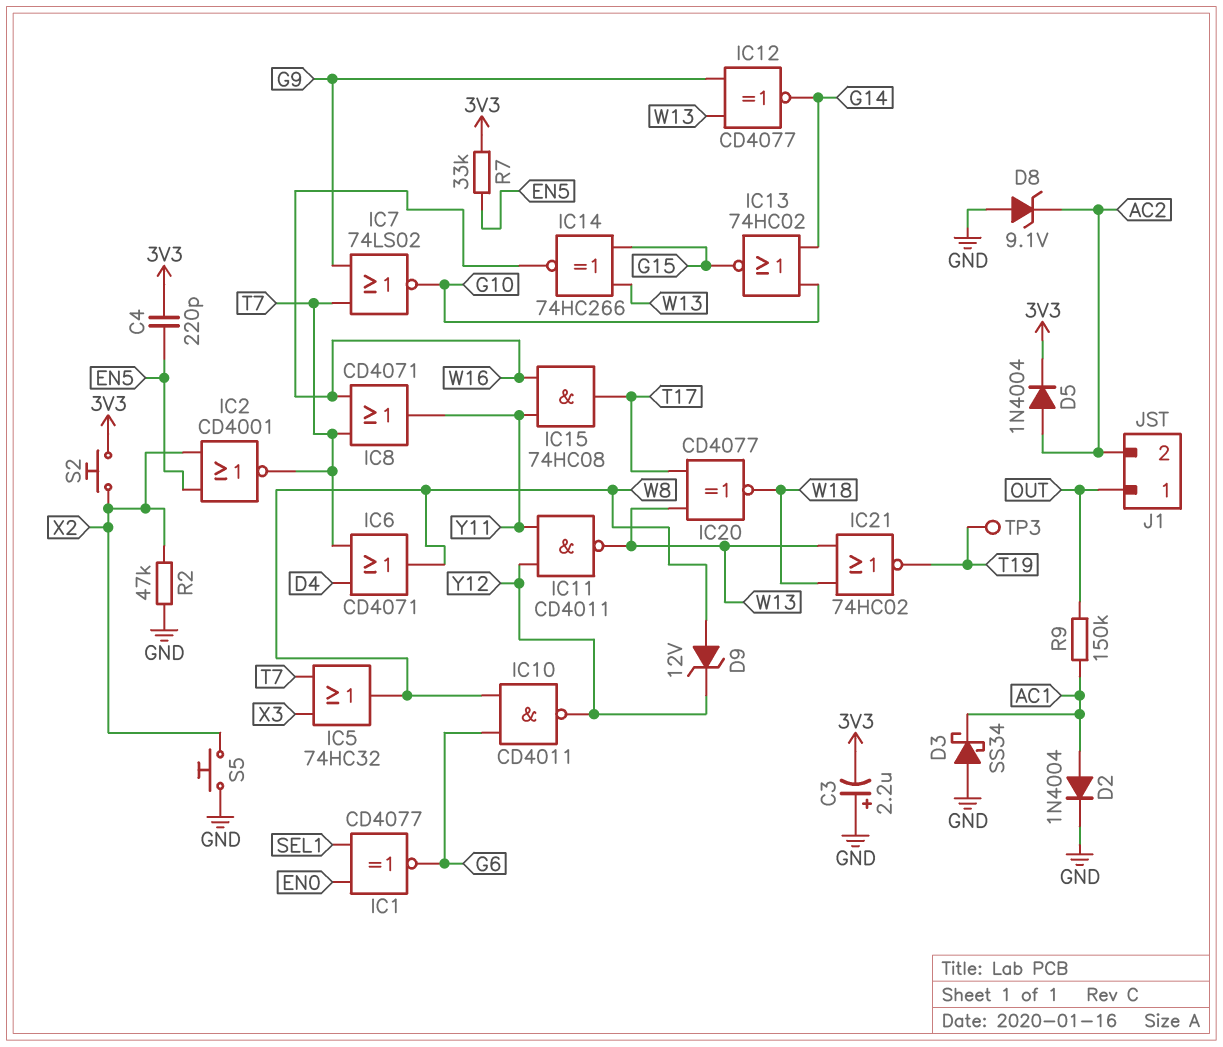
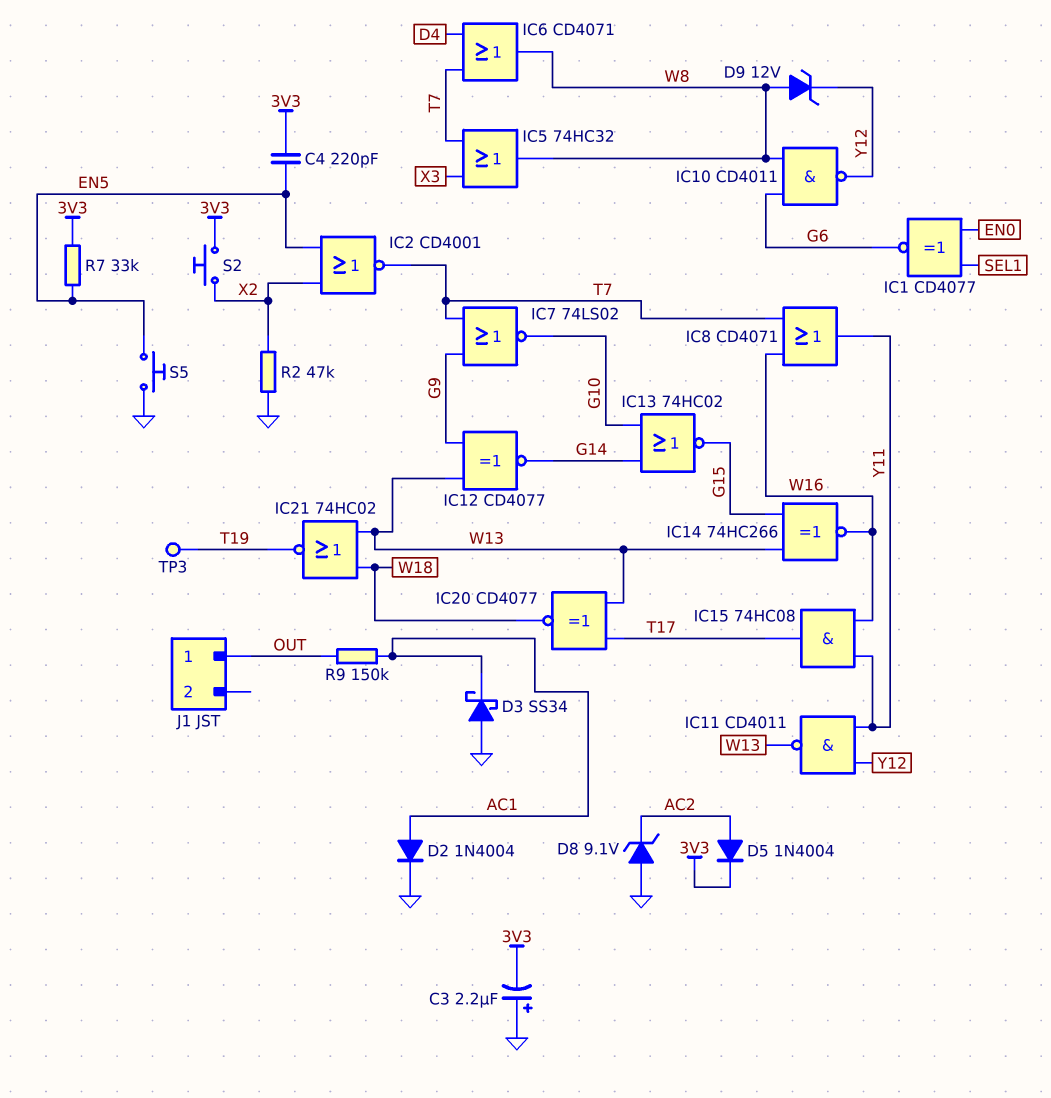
J1 pin 2: AC2 -> none
S5: button (GND, X2) -> button (EN5, GND)

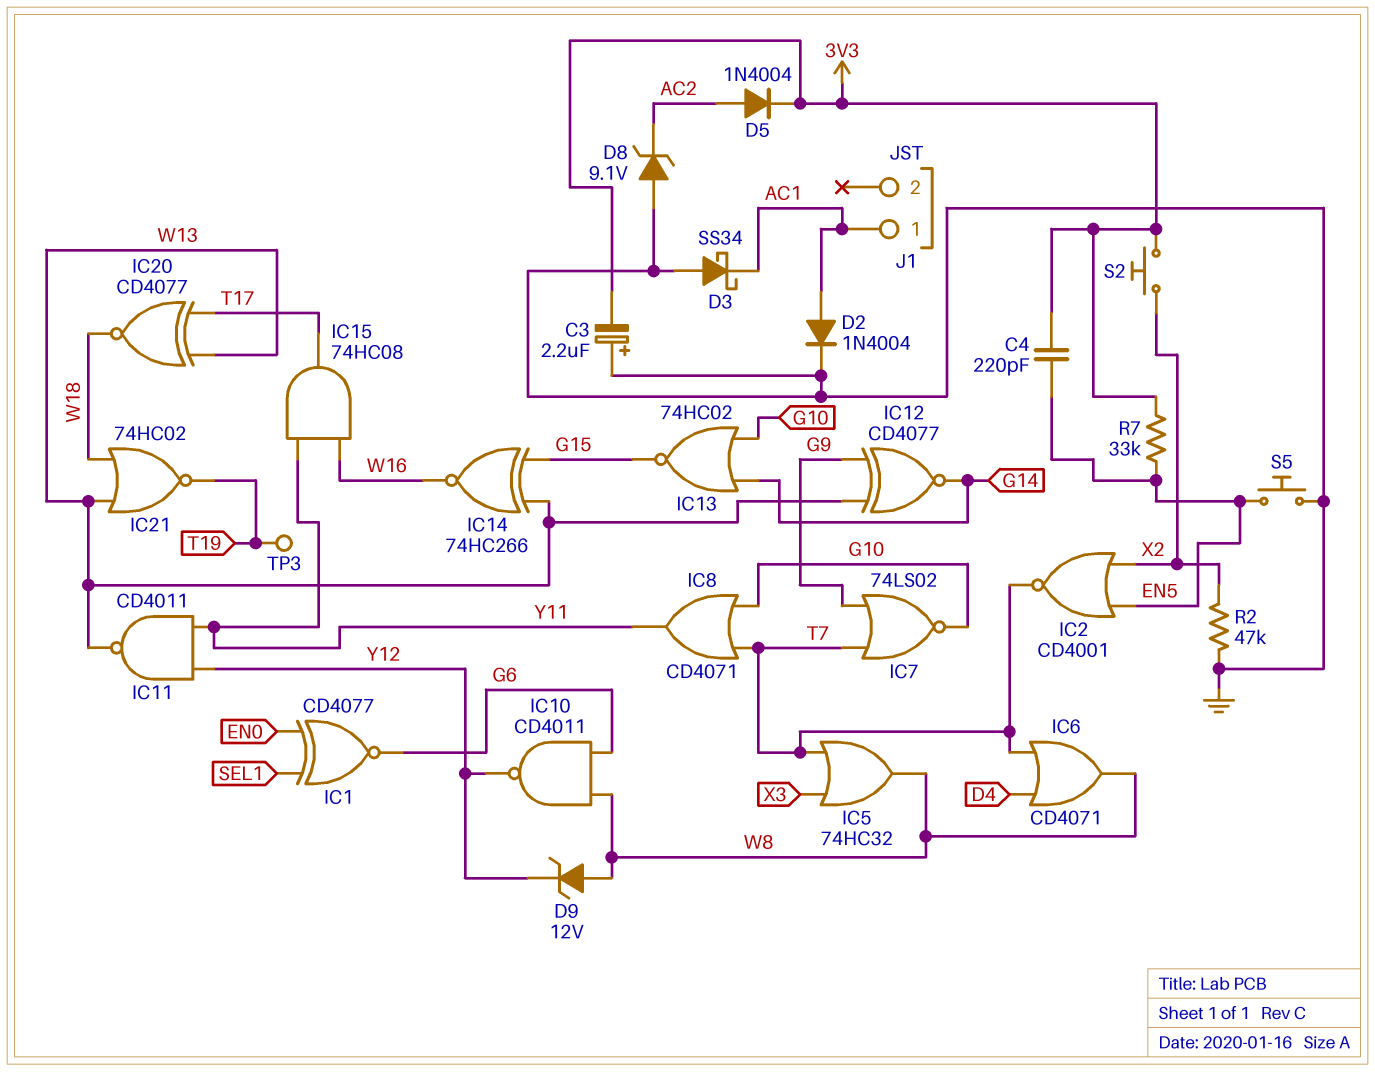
IC8: OR CD4071 (in T7, in W16, out Y11) -> OR CD4071 (in G10, in T7, out Y11)
J1 pin 1: OUT -> AC1
R9: 150k (AC1, OUT) -> none

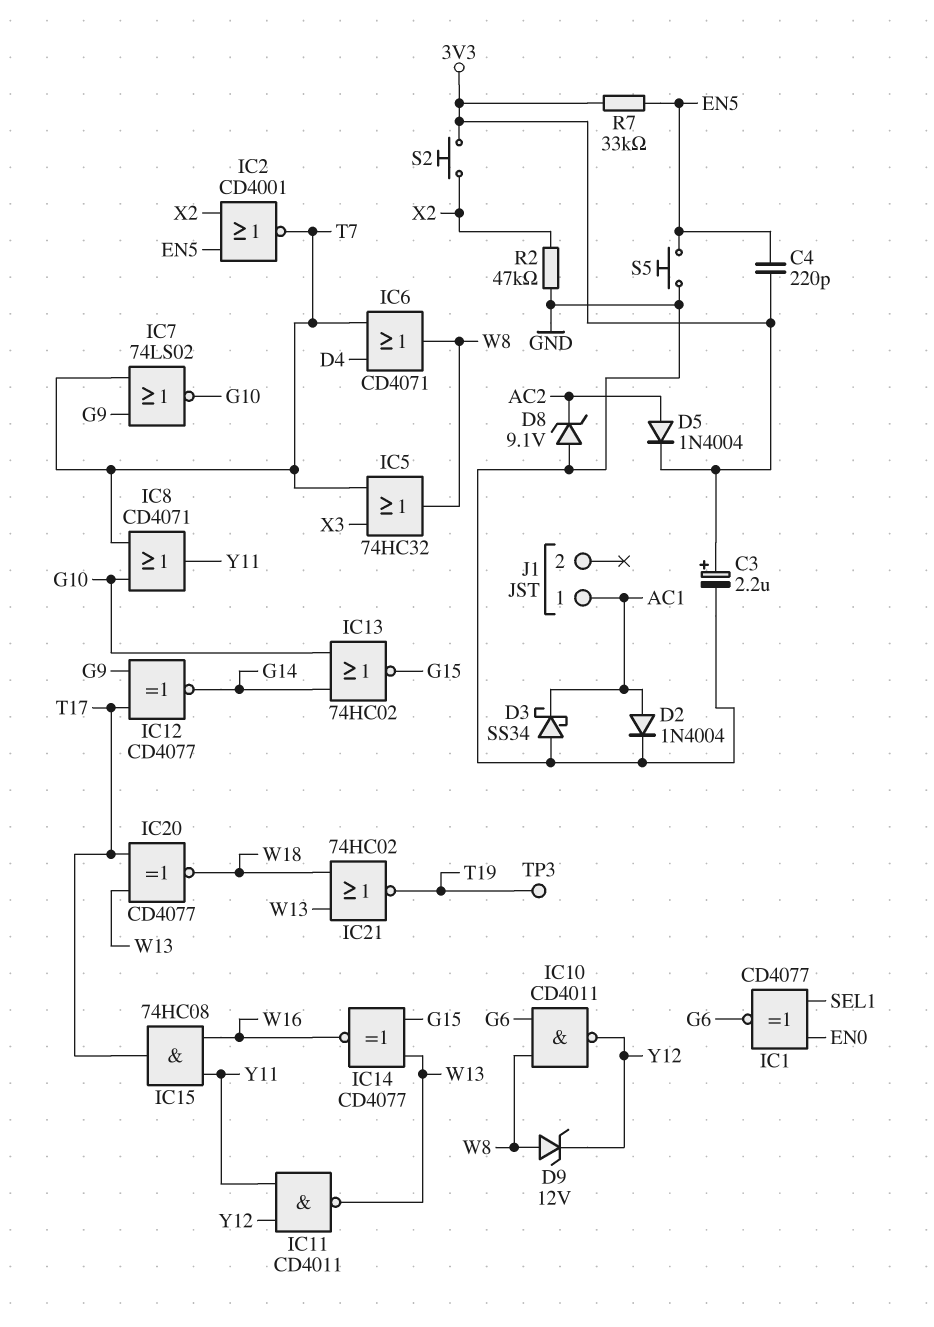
C3: 2.2uF (plus GND, minus 3V3) -> 2.2uF (plus 3V3, minus GND)
IC12: XNOR CD4077 (in G9, in W13, out G14) -> XNOR CD4077 (in G9, in T17, out G14)
IC14: XNOR 74HC266 (in G15, in W13, out W16) -> XNOR CD4077 (in G15, in W13, out W16)

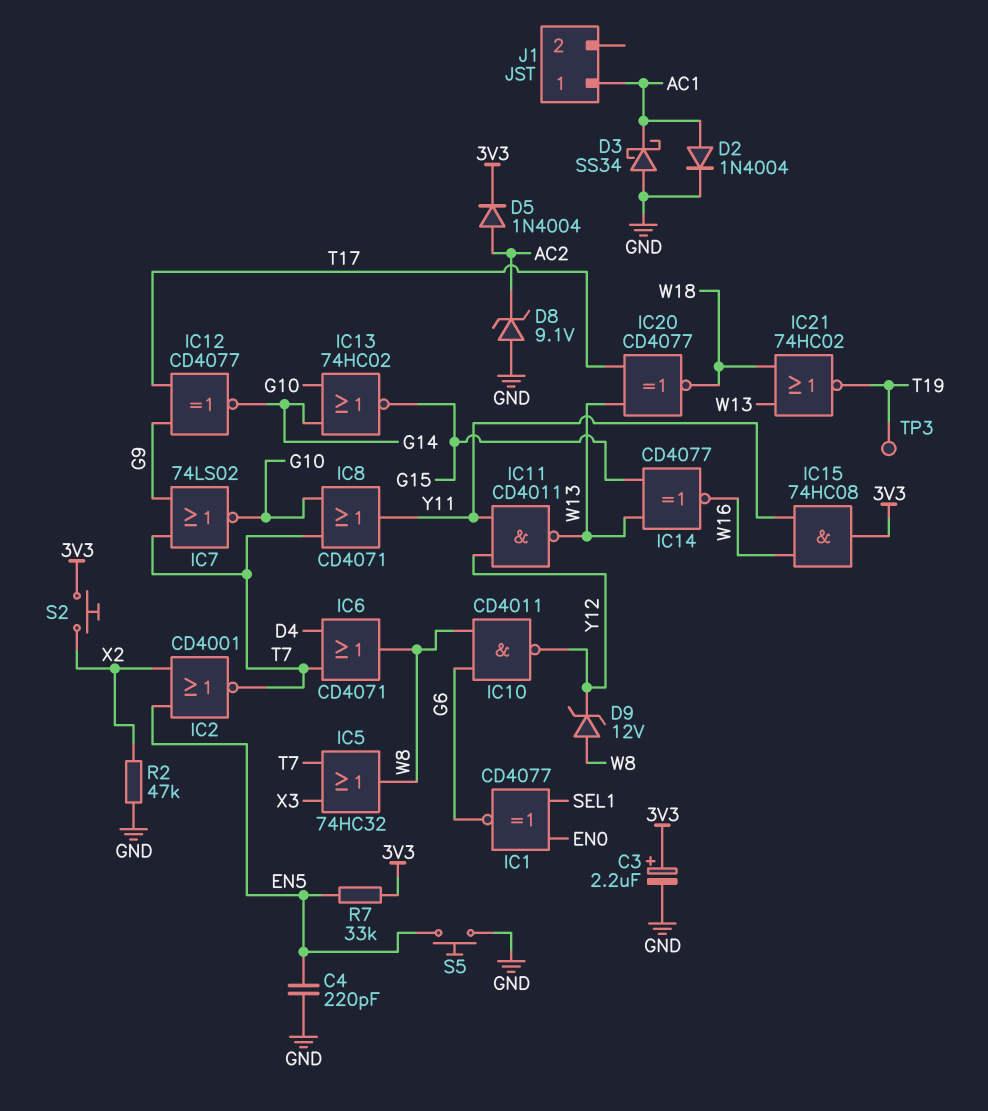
C4: 220pF (3V3, EN5) -> 220pF (EN5, GND)
IC15: AND 74HC08 (in W16, in Y11, out T17) -> AND 74HC08 (in W16, in Y11, out 3V3)

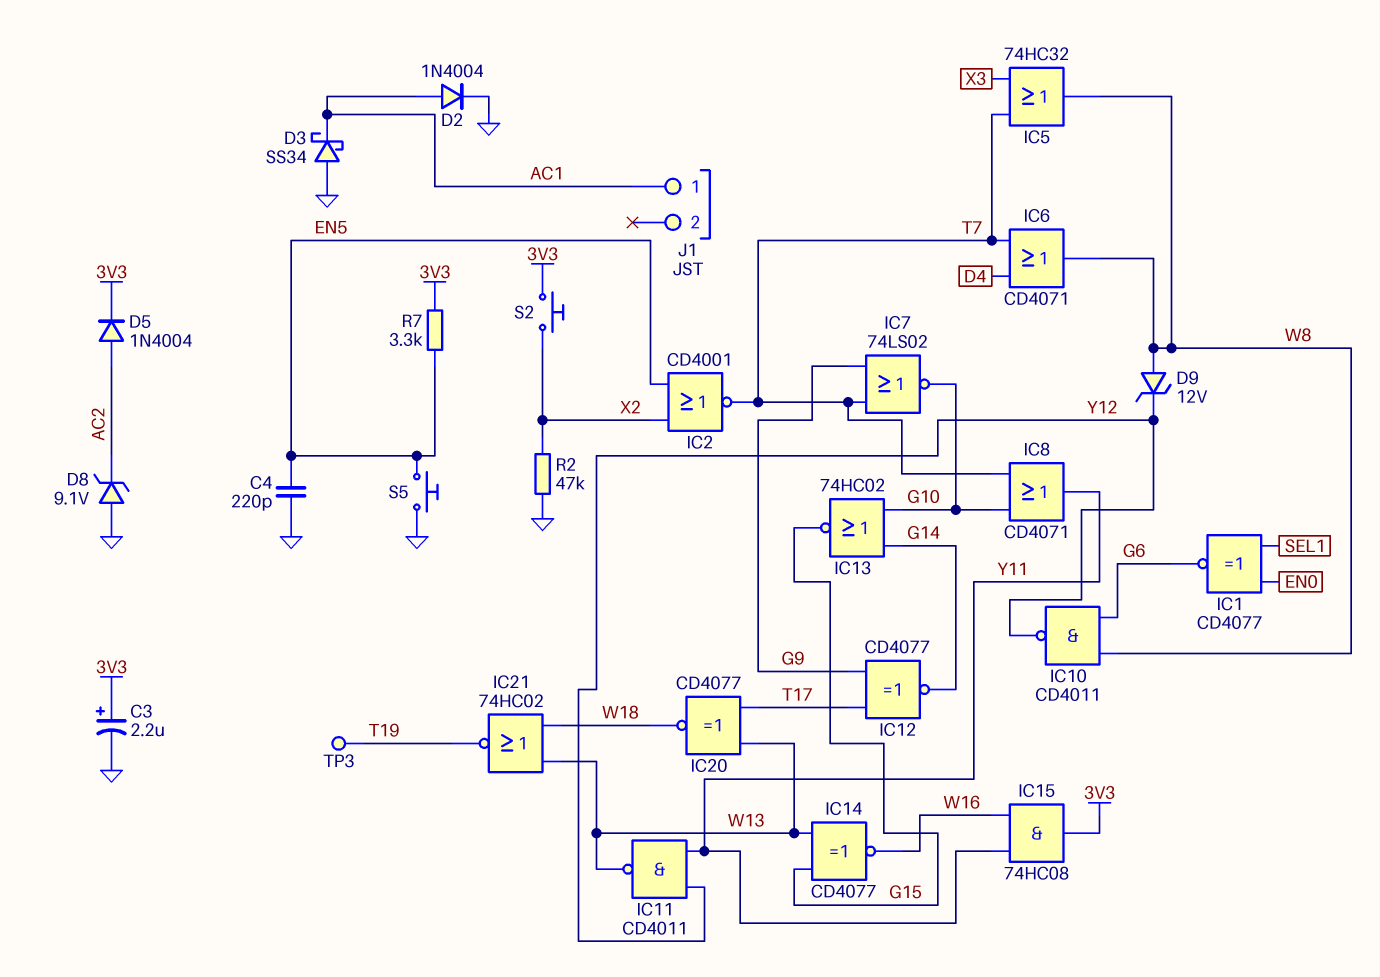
R7: 33k (3V3, EN5) -> 3.3k (3V3, EN5)

